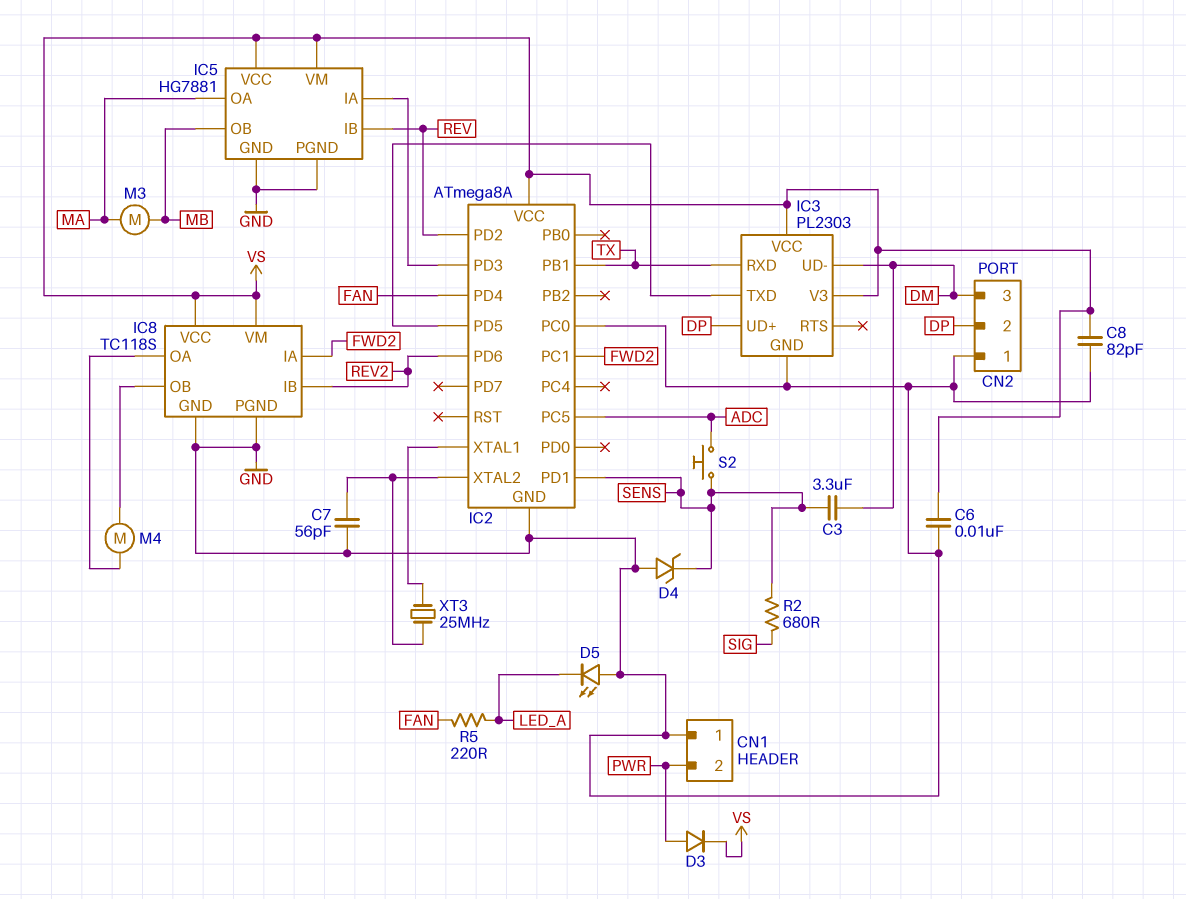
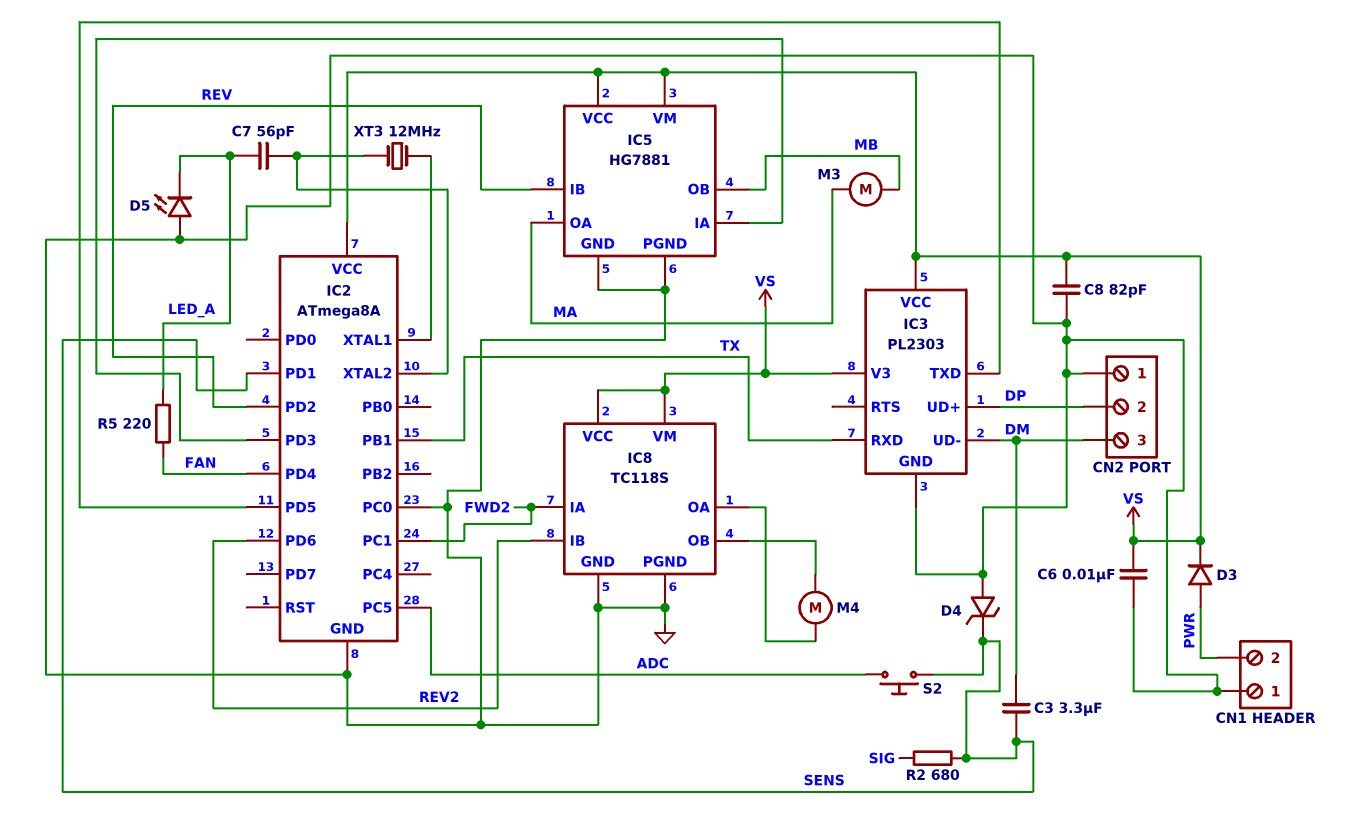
C7: 56pF (GND, IC2/XTAL2) -> 56pF (IC2/XTAL2, LED_A)
XT3: 25MHz (IC2/XTAL1, IC2/XTAL2) -> 12MHz (IC2/XTAL1, IC2/XTAL2)

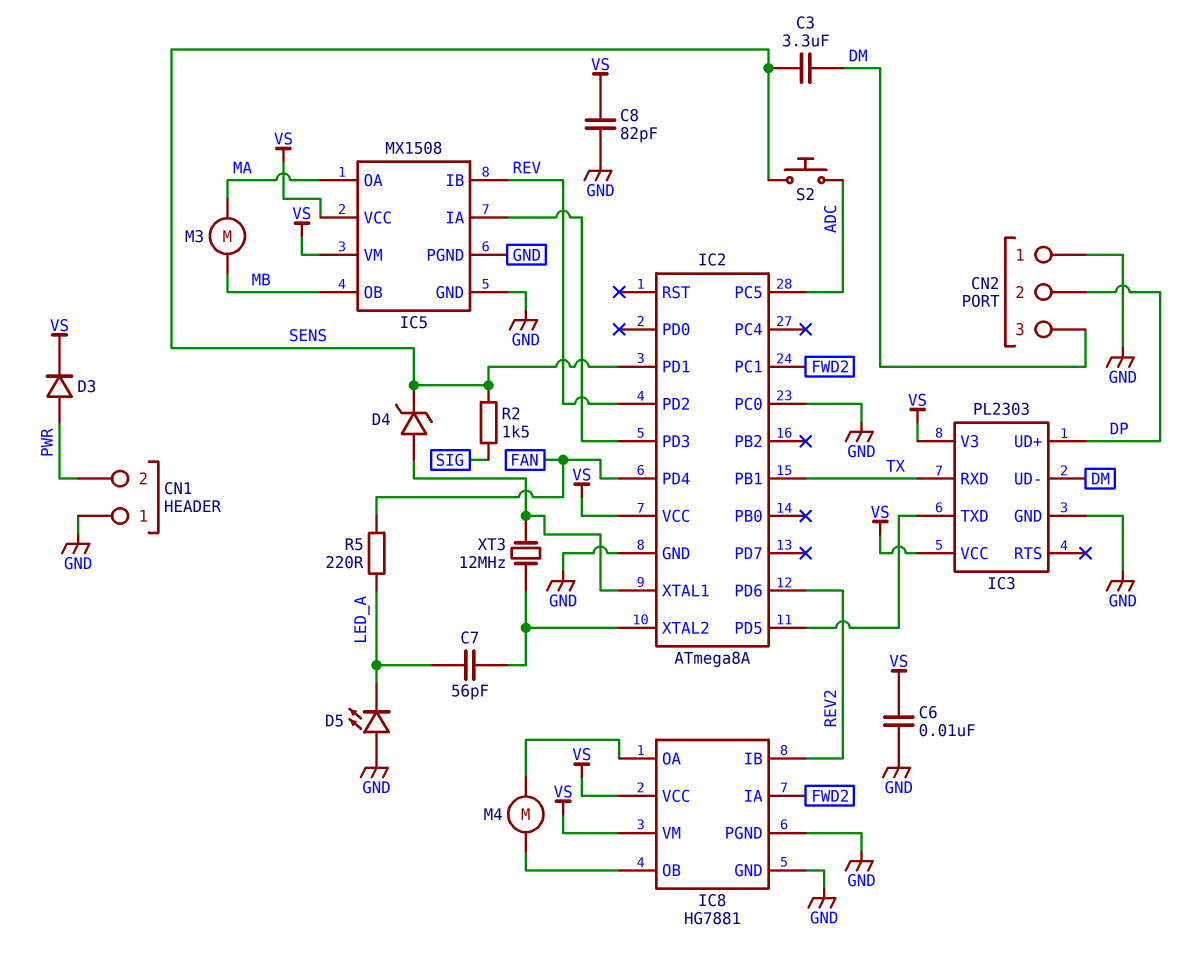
D4: zener (A GND, K SENS) -> zener (A IC2/XTAL1, K SENS)
IC5: HG7881 -> MX1508
IC8: TC118S -> HG7881
R2: 680 (SENS, SIG) -> 1.5k (SENS, SIG)

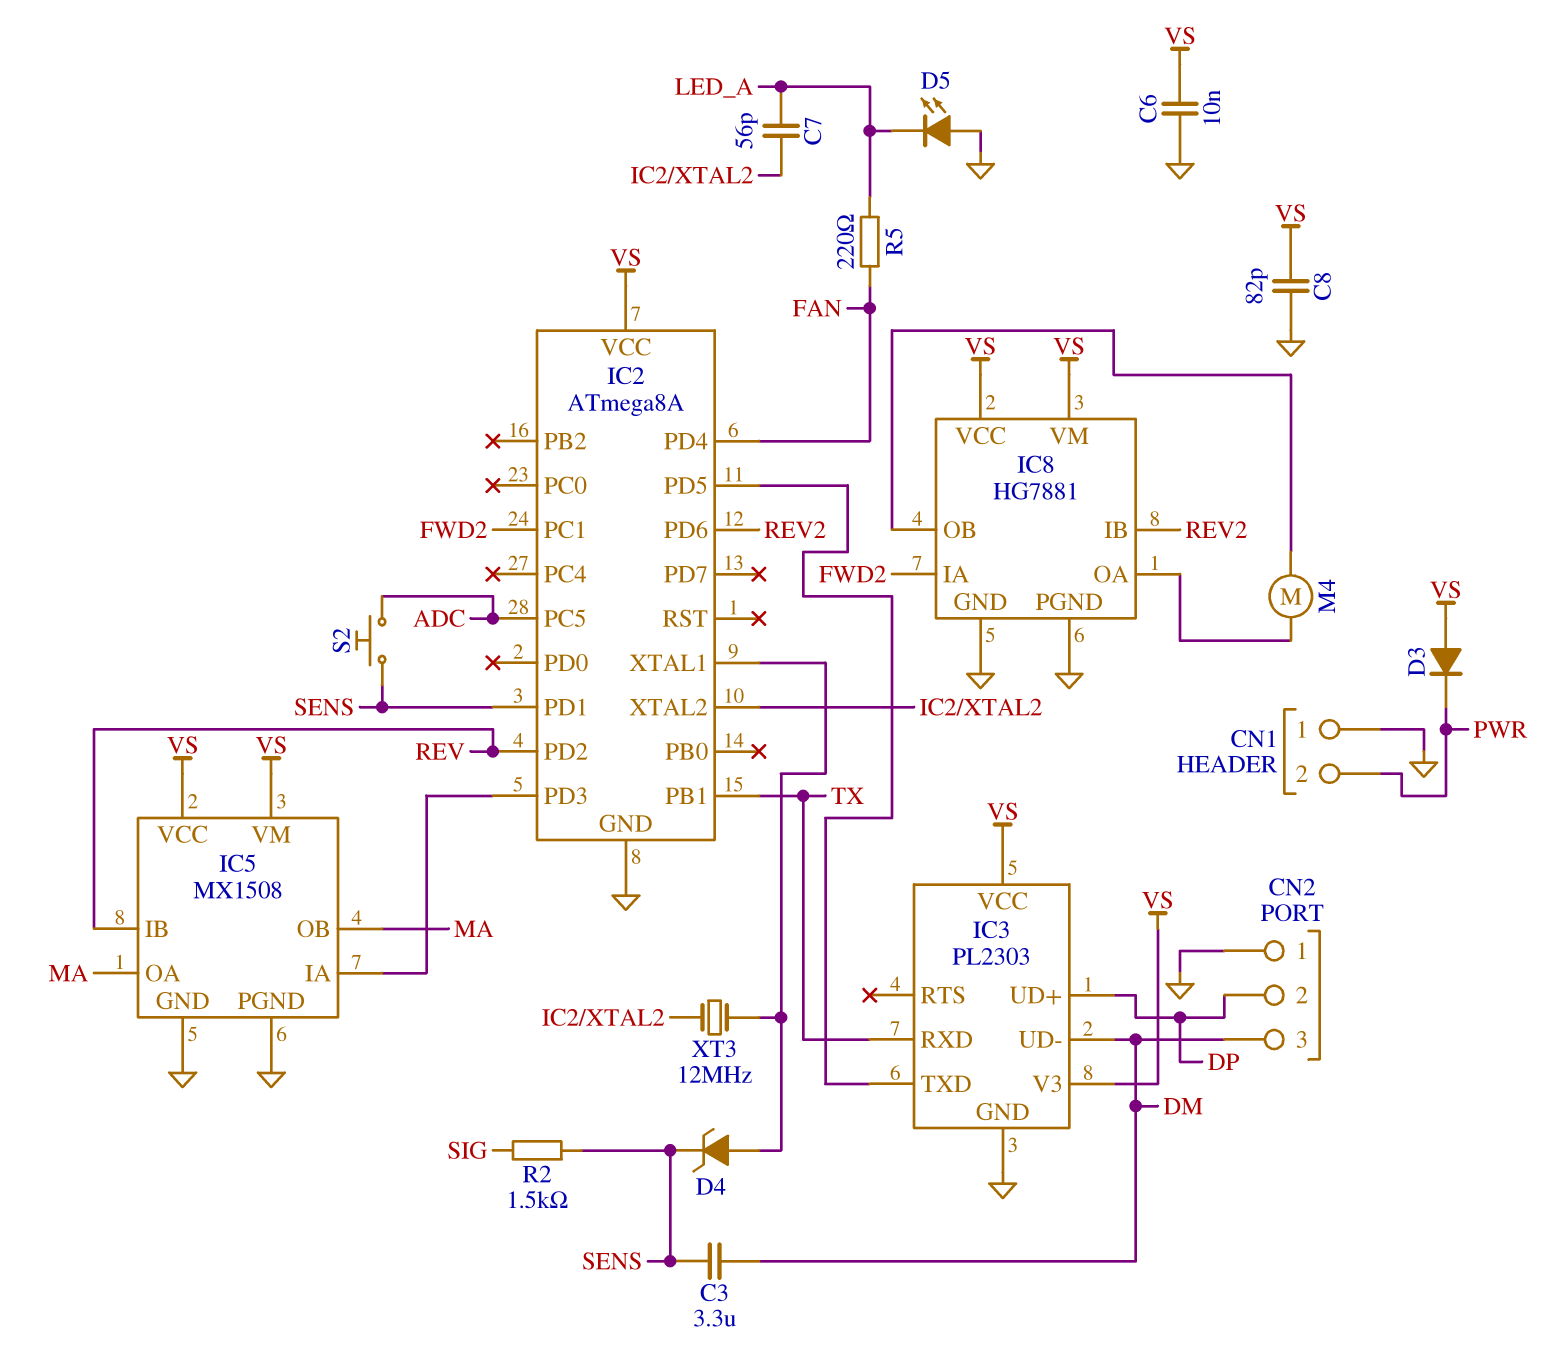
D3: diode (A PWR, K VS) -> diode (A VS, K PWR)
IC2 pin PC0: GND -> none
IC5 pin OB: MB -> MA
M3: motor (MA, MB) -> none

